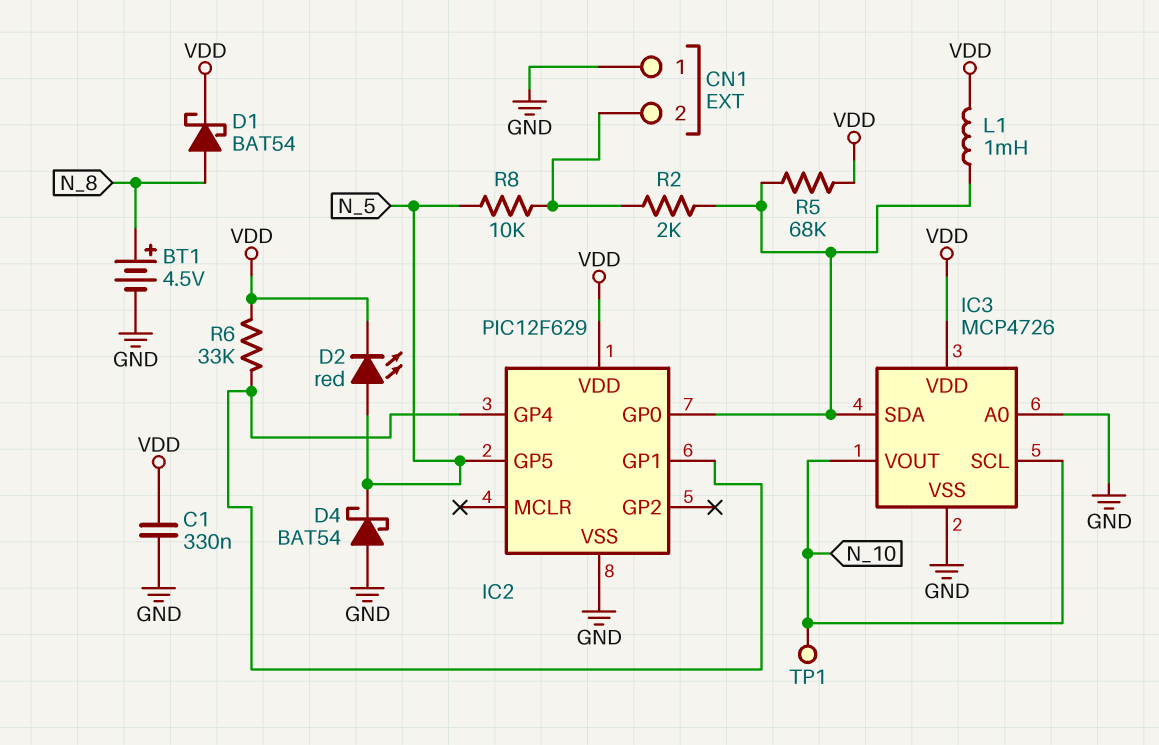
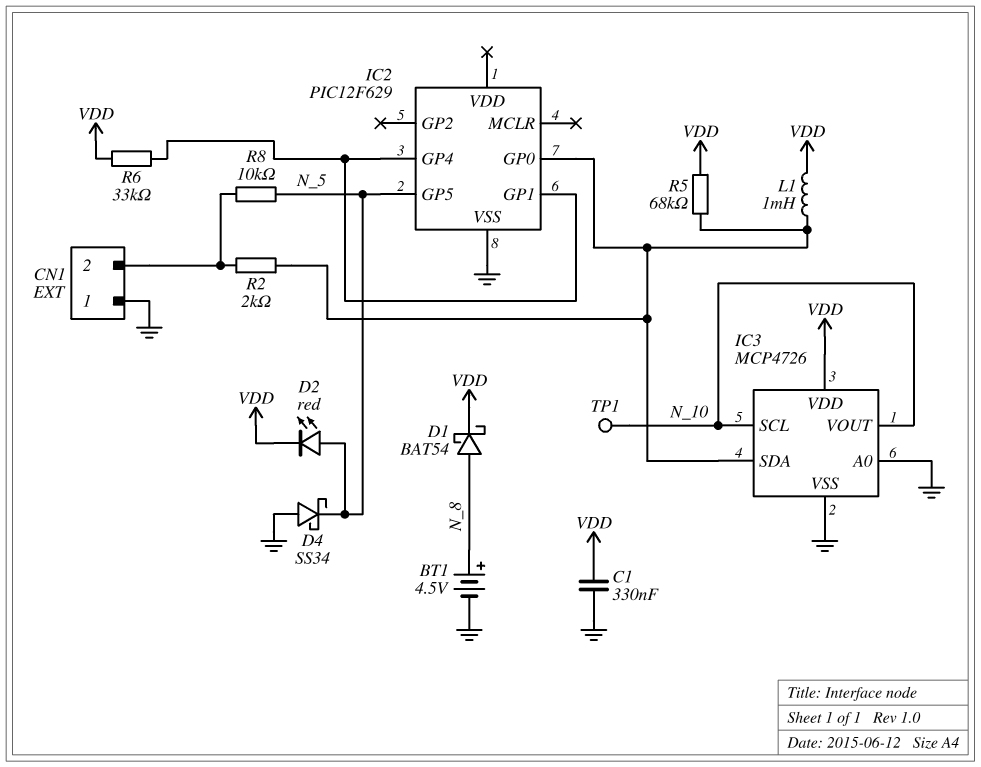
D4: schottky BAT54 (A GND, K N_5) -> schottky SS34 (A GND, K N_5)
IC2 pin VDD: VDD -> none

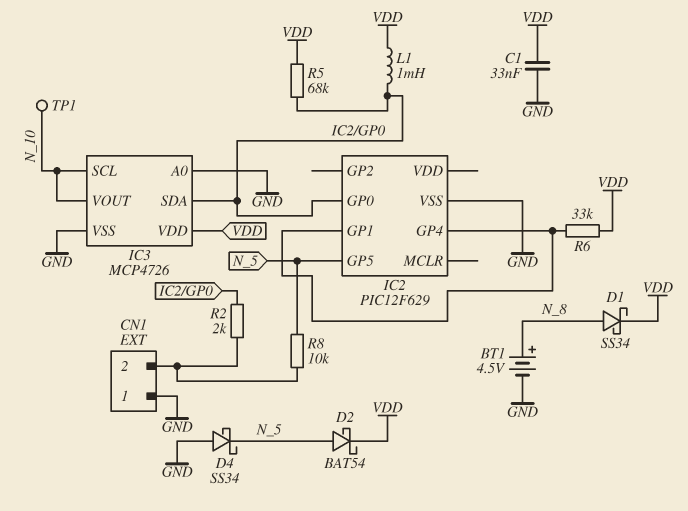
C1: 330nF (GND, VDD) -> 33nF (GND, VDD)
D1: schottky BAT54 (A N_8, K VDD) -> schottky SS34 (A N_8, K VDD)
D2: LED red (A N_5, K VDD) -> schottky BAT54 (A N_5, K VDD)

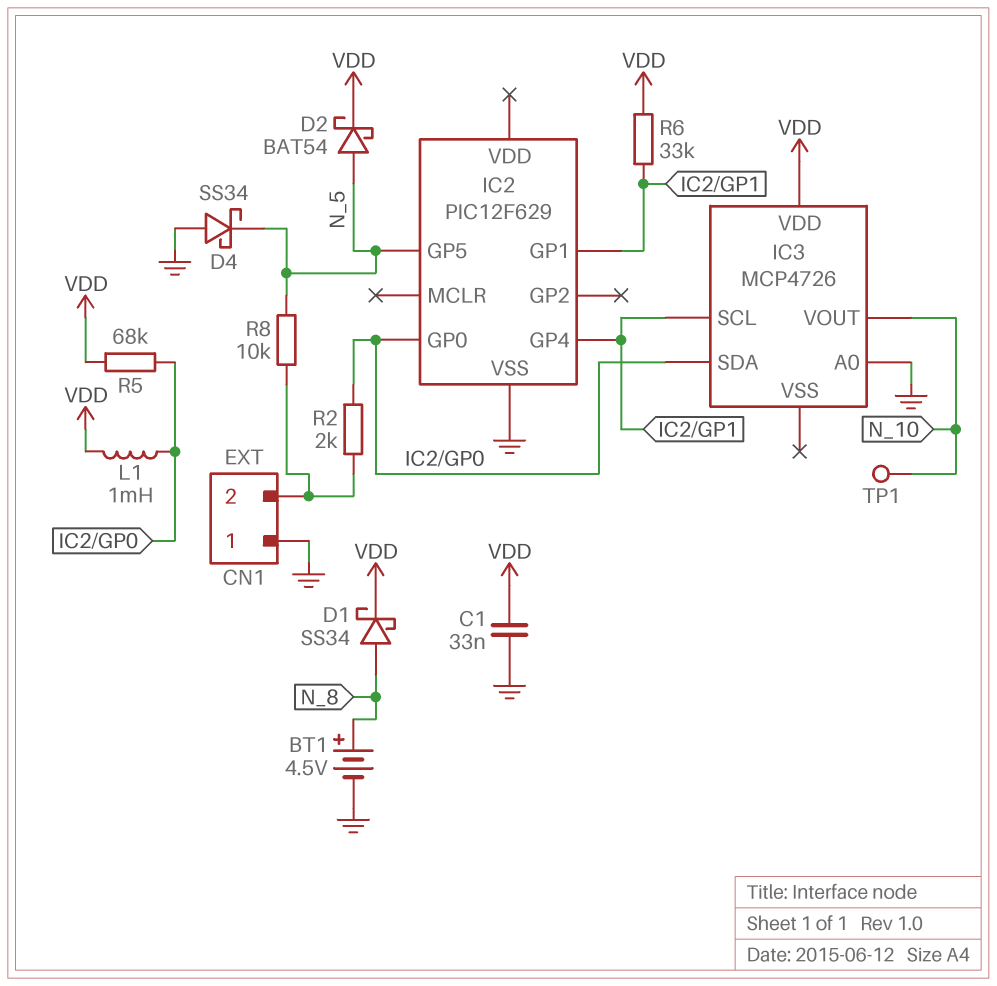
IC3 pin SCL: N_10 -> IC2/GP1
IC3 pin VSS: GND -> none

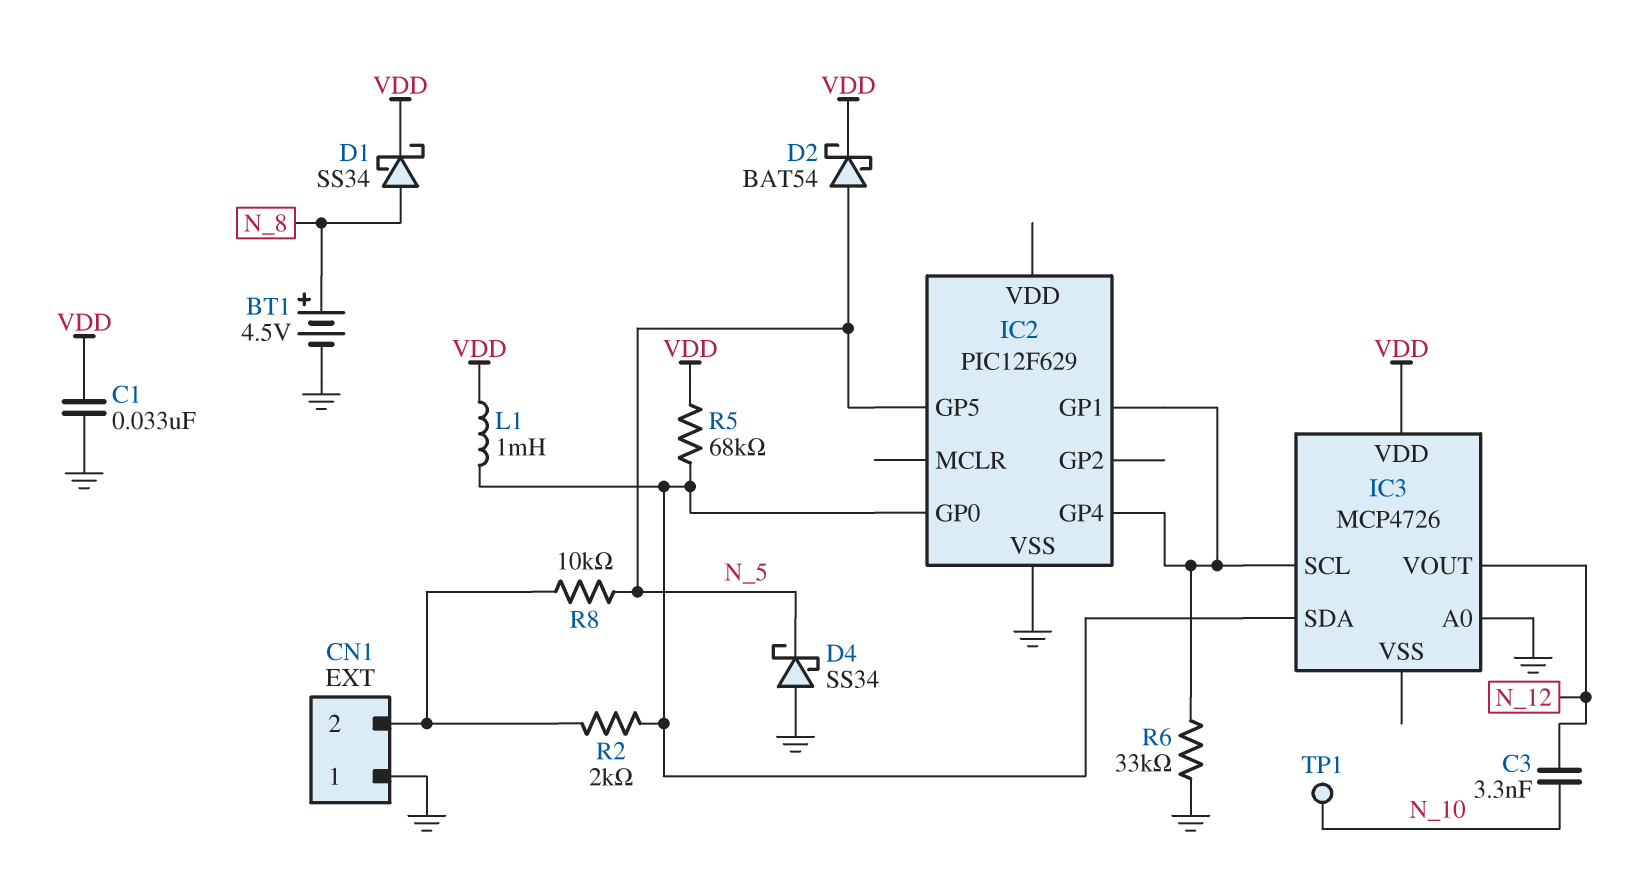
C3: none -> 3.3nF (N_10, N_12)
IC3 pin VOUT: N_10 -> N_12
R6: 33k (IC2/GP1, VDD) -> 33k (GND, IC2/GP1)

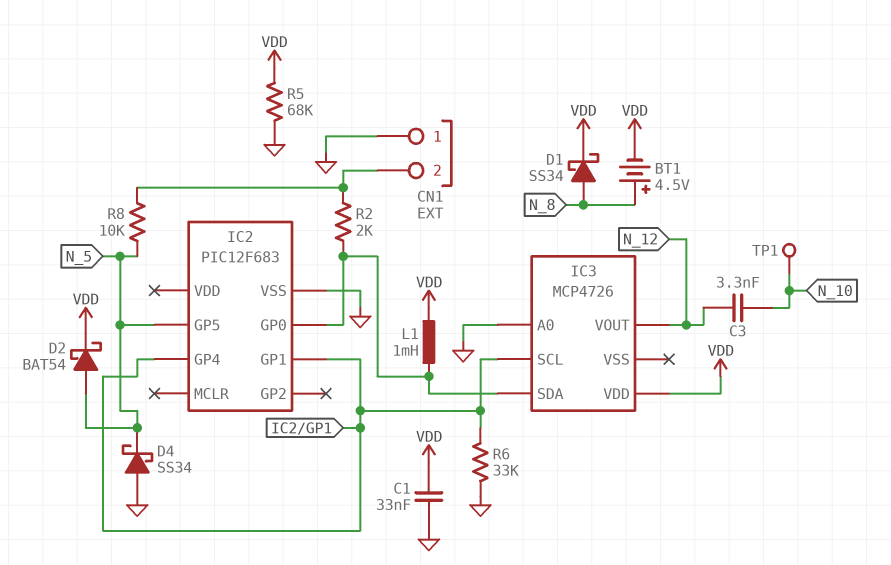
BT1: 4.5V (plus N_8, minus GND) -> 4.5V (plus N_8, minus VDD)
IC2: PIC12F629 -> PIC12F683
R5: 68k (IC2/GP0, VDD) -> 68k (GND, VDD)

